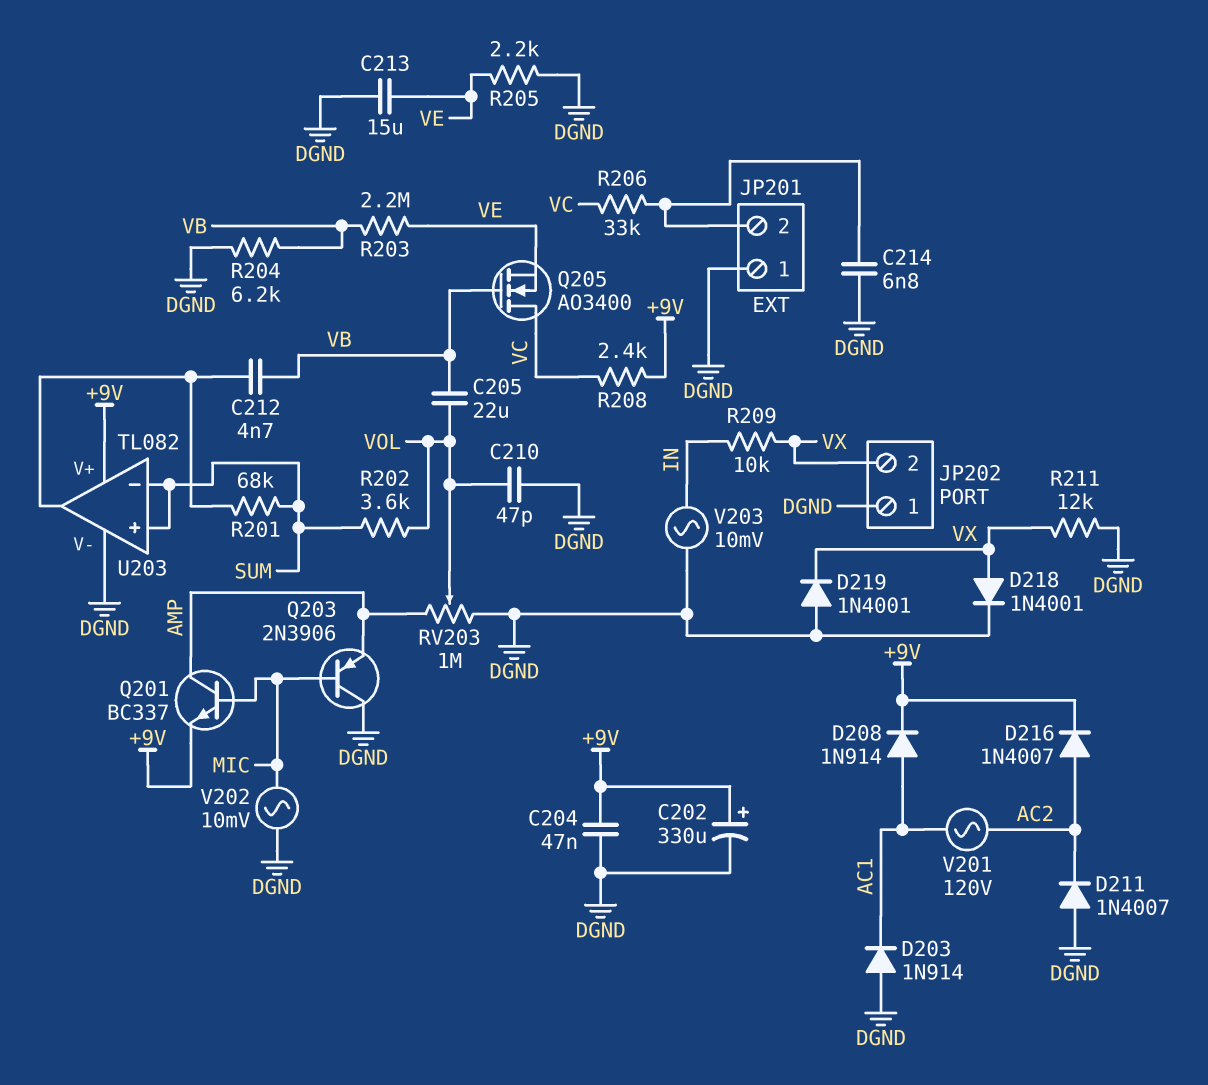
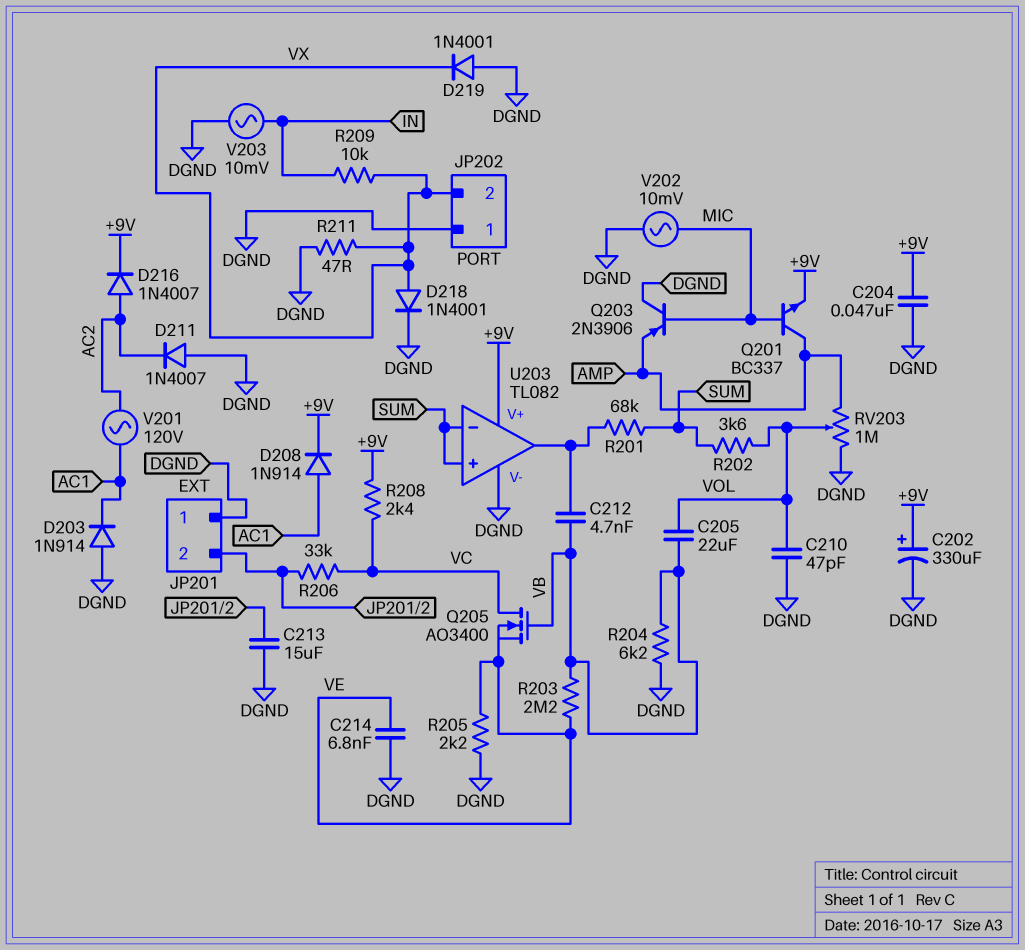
C213: 15uF (DGND, VE) -> 15uF (DGND, JP201/2)
C214: 6.8nF (DGND, JP201/2) -> 6.8nF (DGND, VE)
R211: 12k (DGND, VX) -> 47 (DGND, VX)

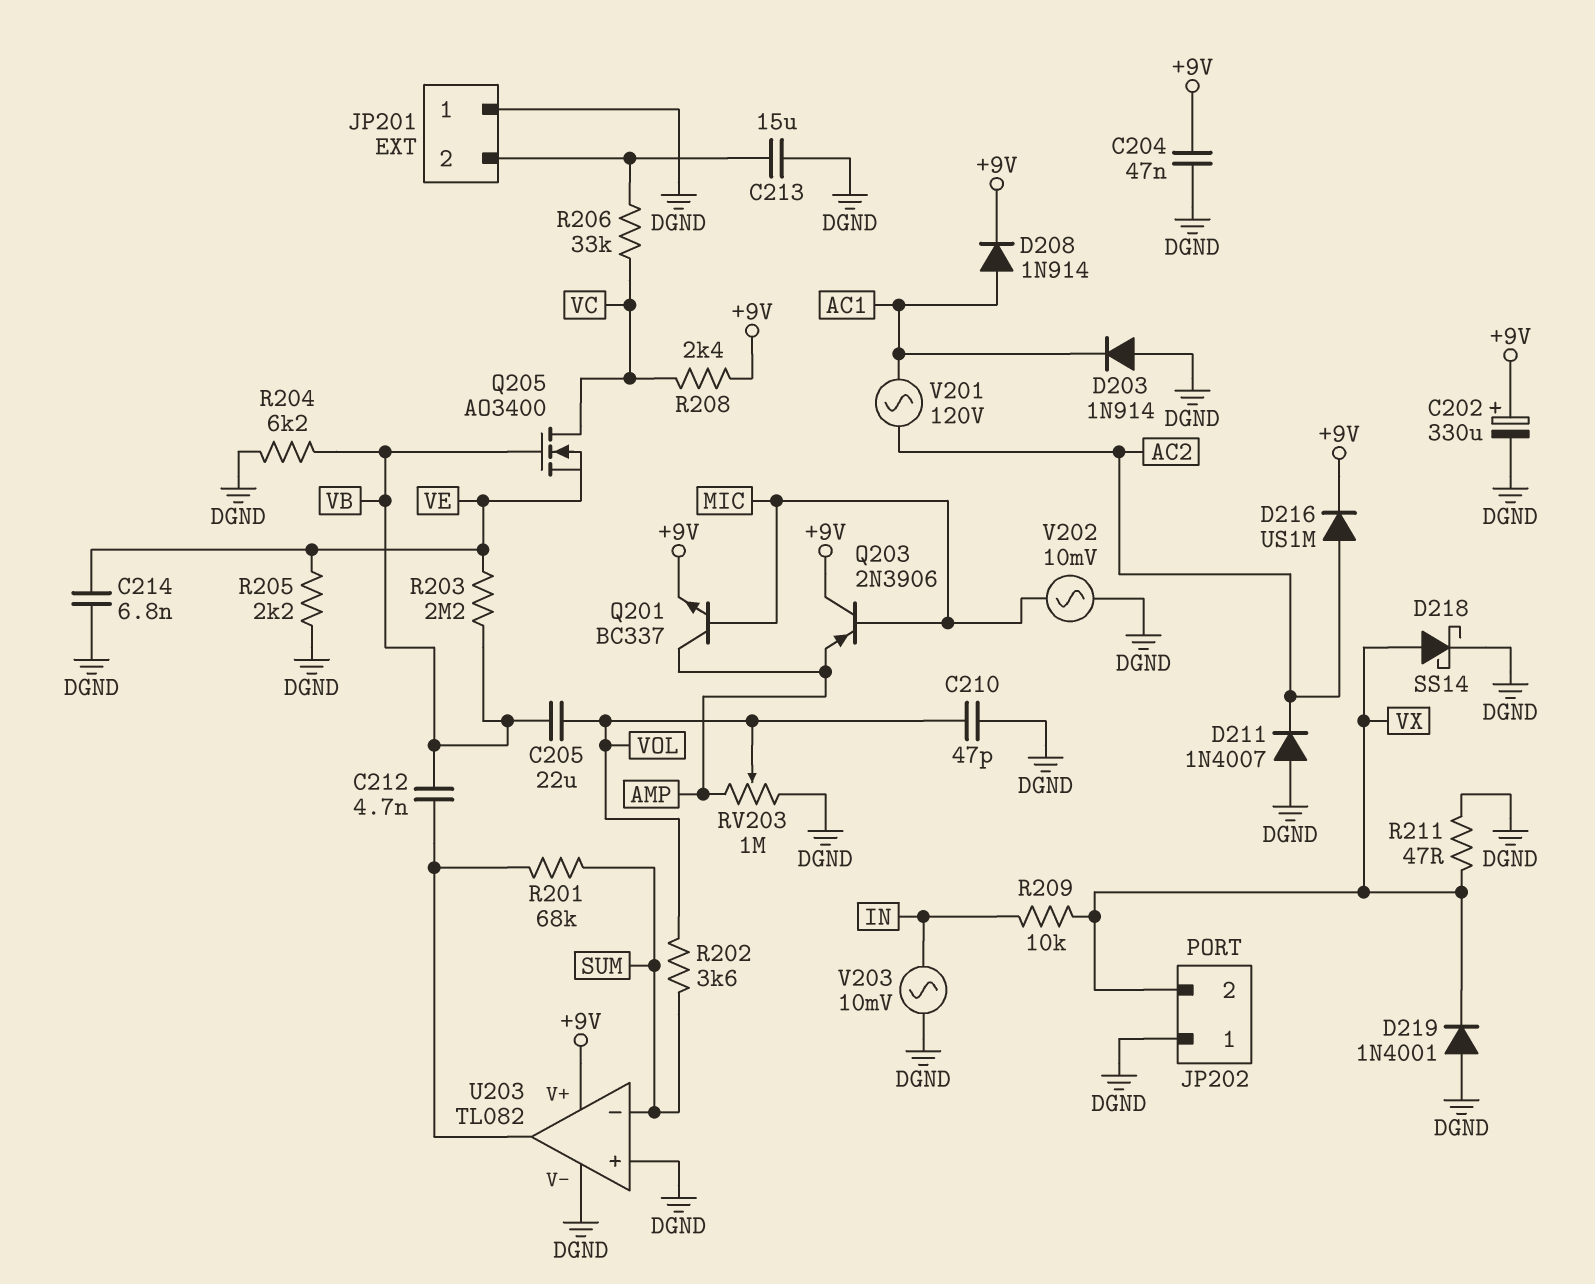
D216: diode 1N4007 (A AC2, K +9V) -> diode US1M (A AC2, K +9V)
D218: diode 1N4001 (A VX, K DGND) -> schottky SS14 (A VX, K DGND)
Q203: PNP 2N3906 (B MIC, C DGND, E AMP) -> PNP 2N3906 (B MIC, C +9V, E AMP)
U203 pin in+: SUM -> DGND

